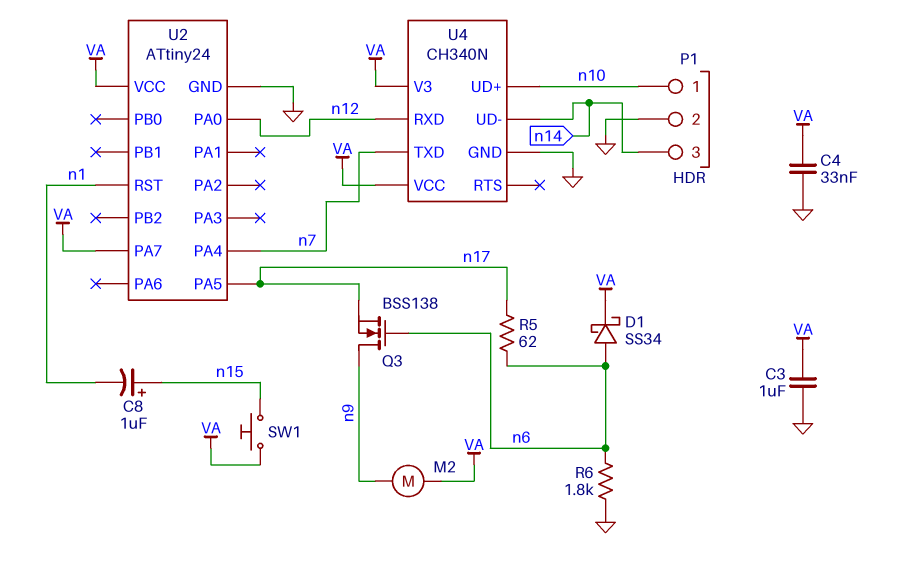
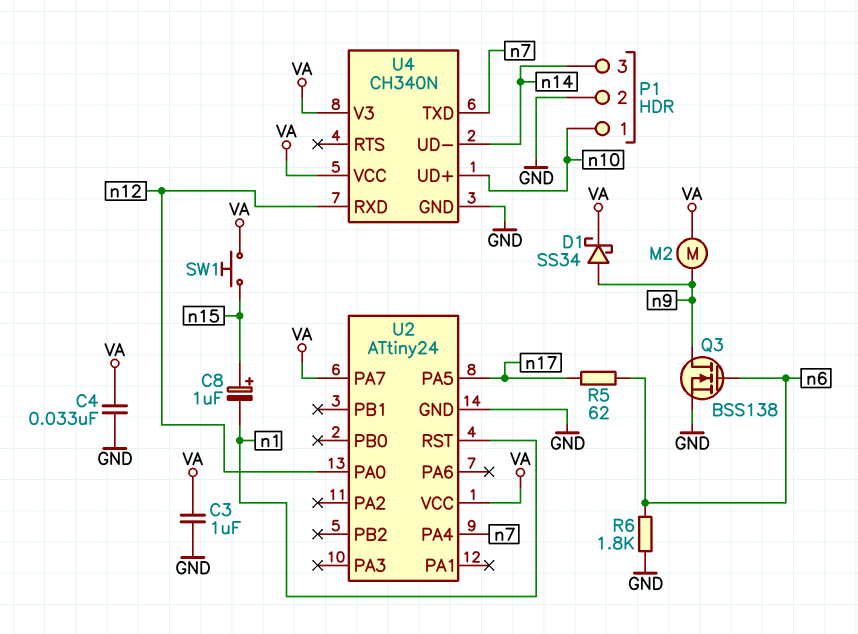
D1: schottky SS34 (A n6, K VA) -> schottky SS34 (A n9, K VA)
Q3: NMOS BSS138 (G n6, D n9, S n17) -> NMOS BSS138 (G n6, D n9, S GND)

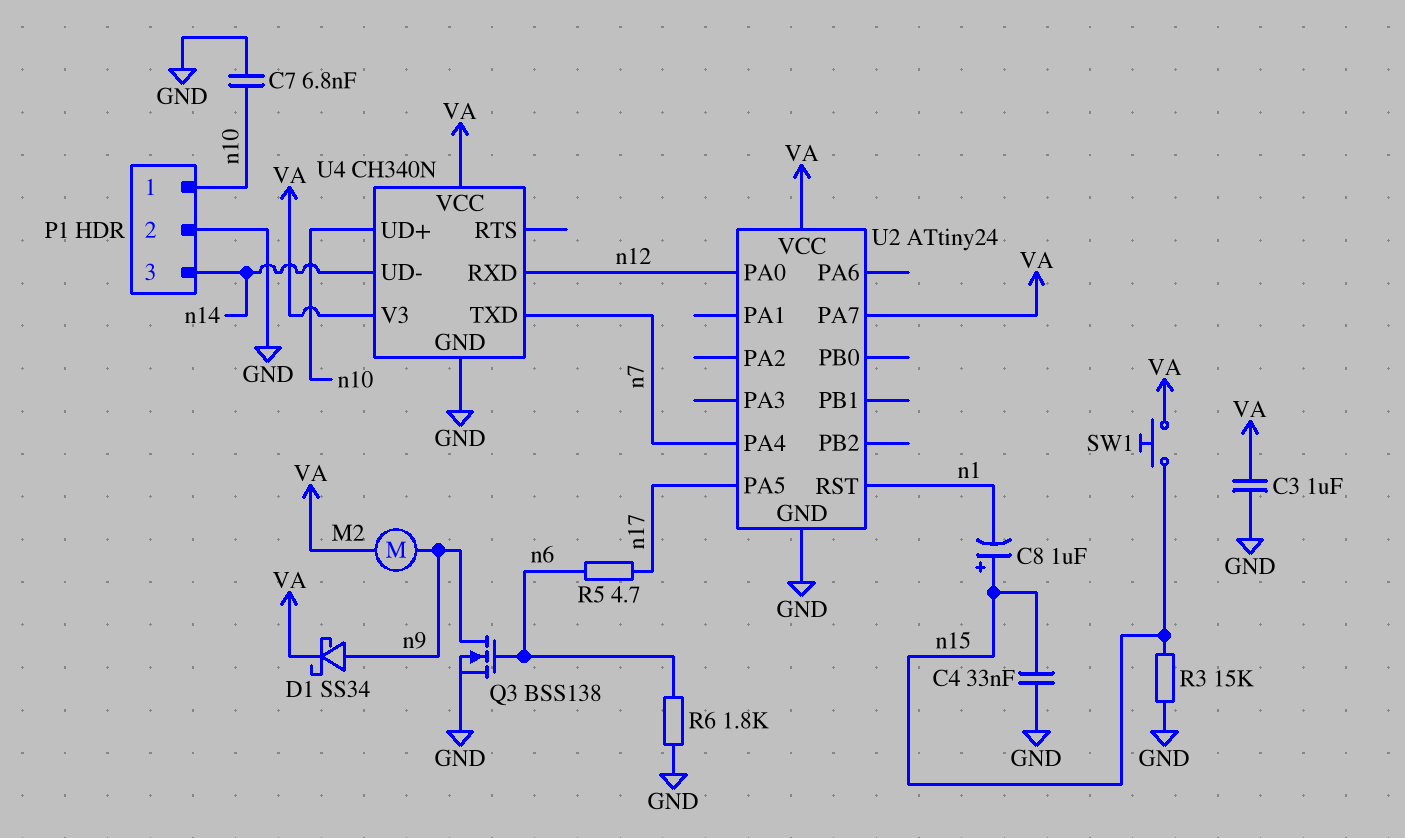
C4: 33nF (GND, VA) -> 33nF (GND, n15)
C7: none -> 6.8nF (GND, n10)
R3: none -> 15k (GND, n15)
R5: 62 (n6, n17) -> 4.7 (n6, n17)

